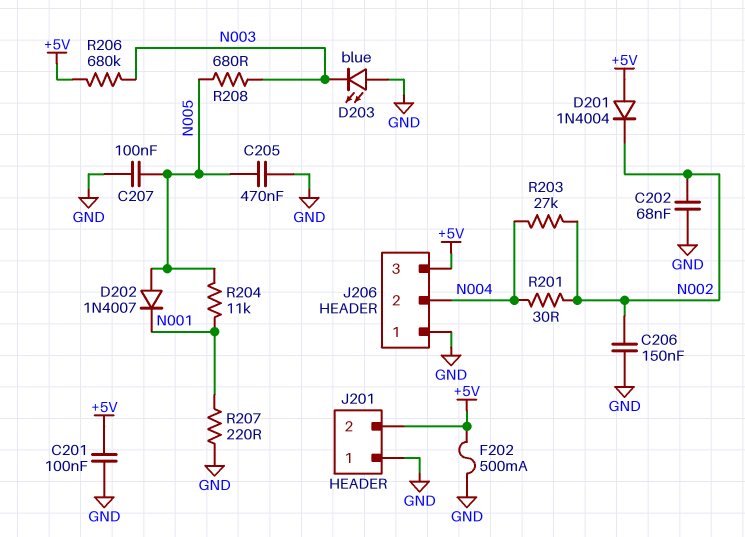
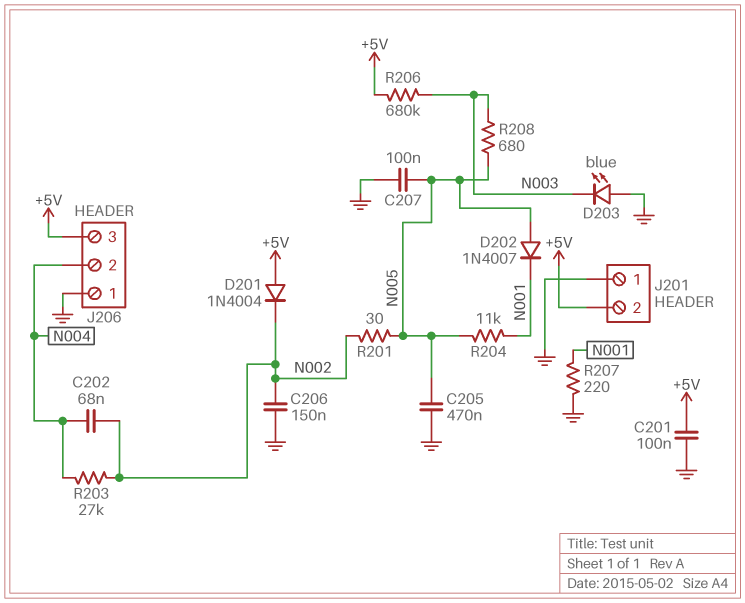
C202: 68nF (GND, N002) -> 68nF (N002, N004)
F202: 500mA (+5V, GND) -> none
R201: 30 (N002, N004) -> 30 (N002, N005)

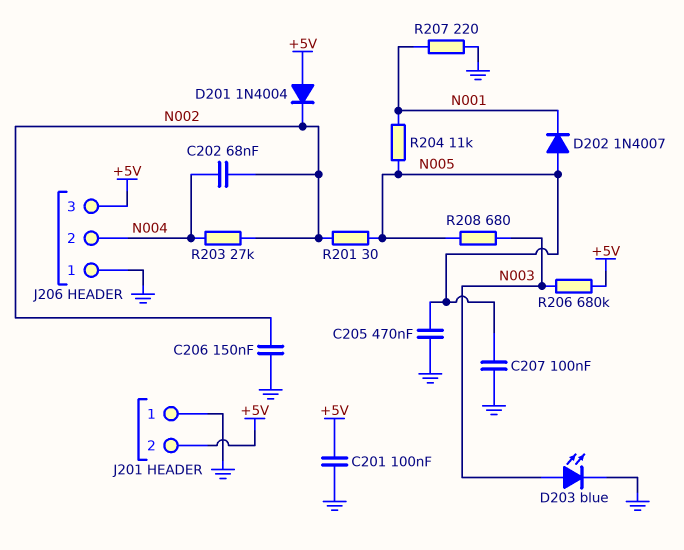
D203: LED blue (A GND, K N003) -> LED blue (A N003, K GND)

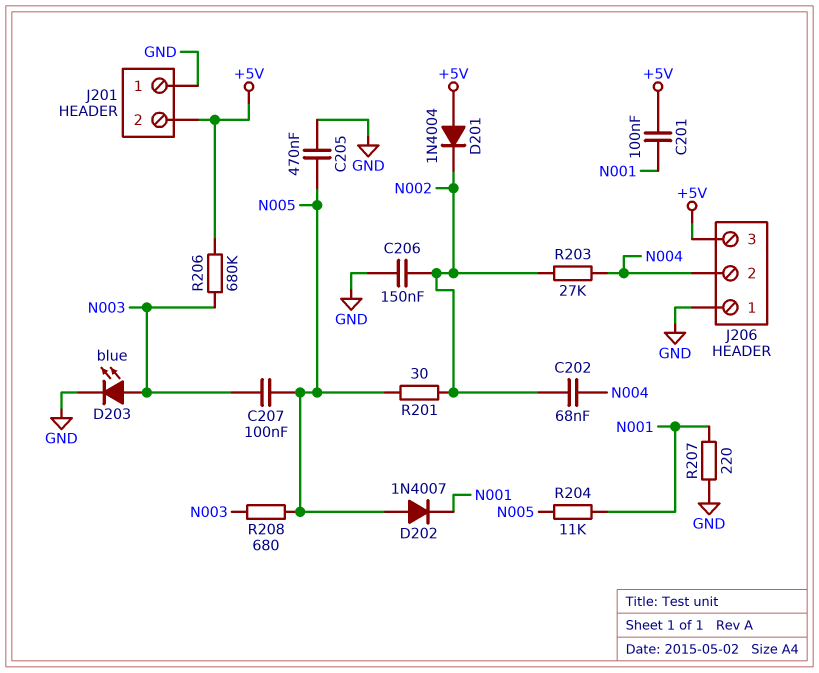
C201: 100nF (+5V, GND) -> 100nF (+5V, N001)
C207: 100nF (GND, N005) -> 100nF (N003, N005)

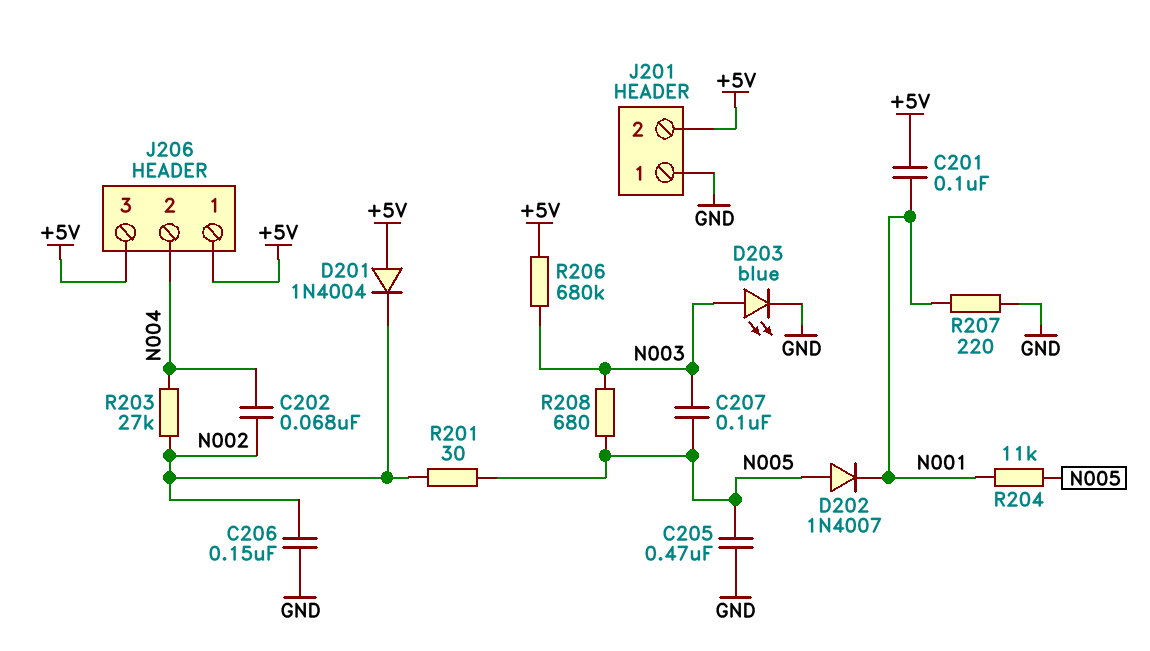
J206 pin 1: GND -> +5V

